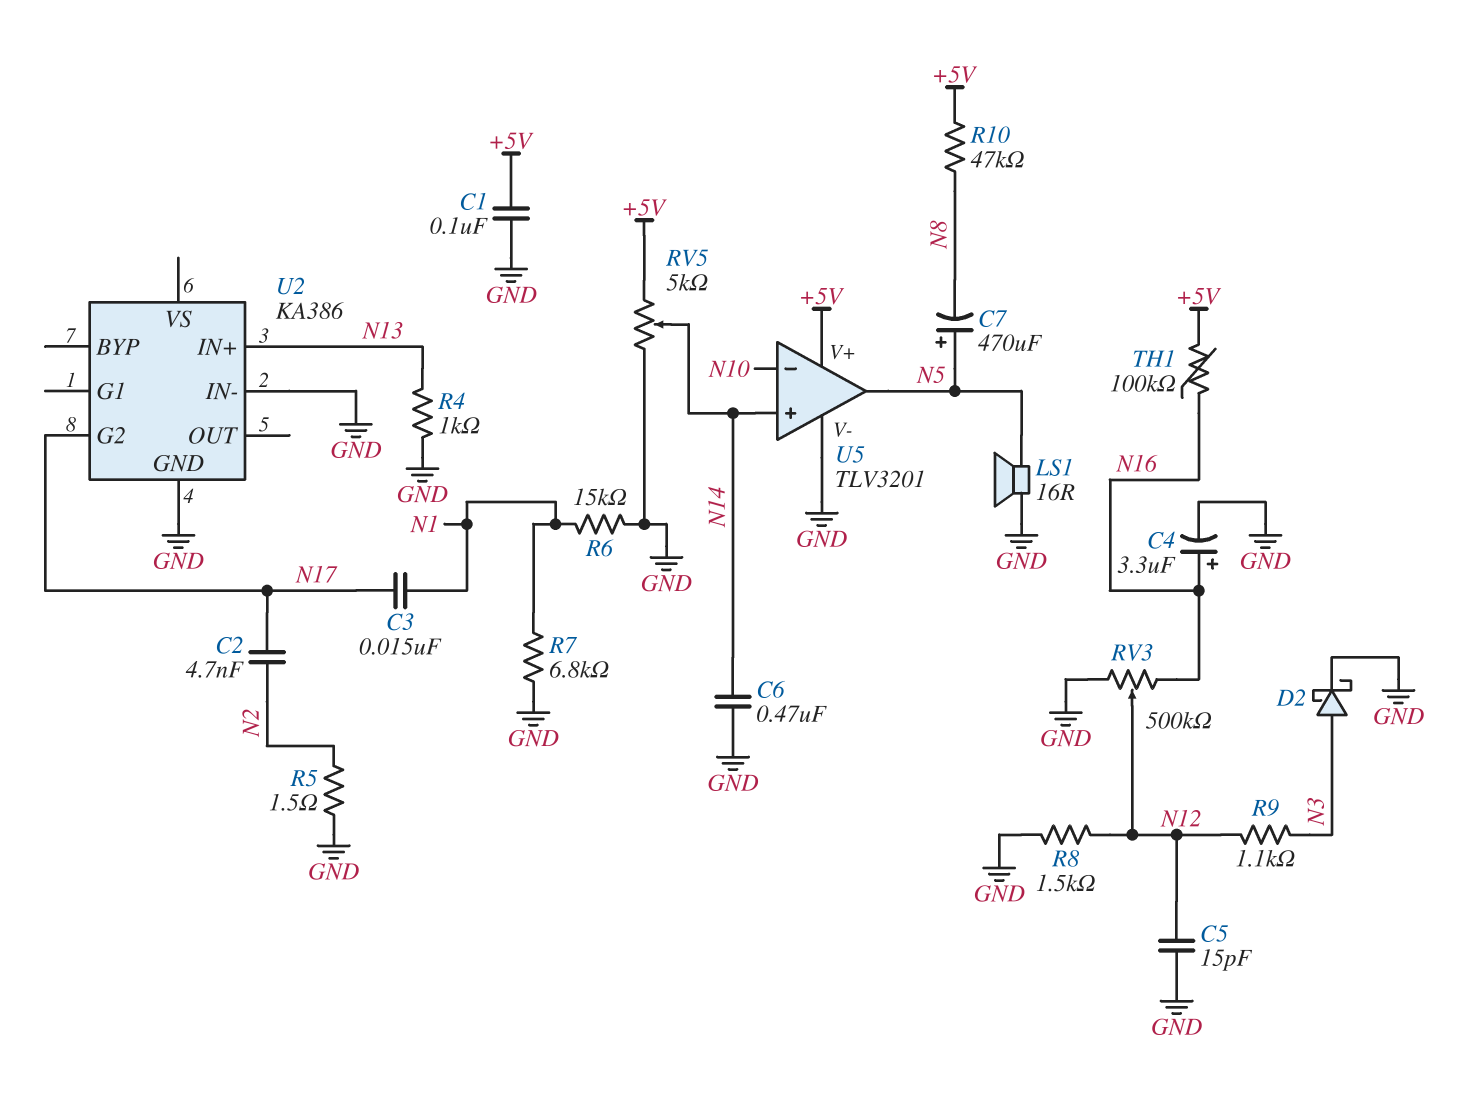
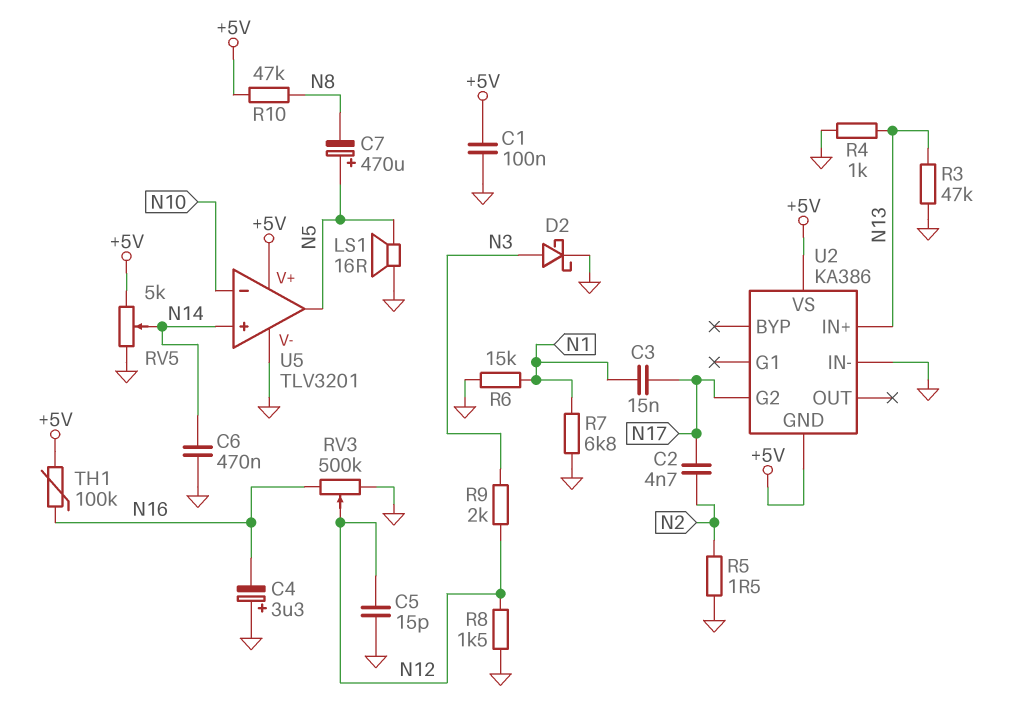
C4: 3.3uF (plus N16, minus GND) -> 3.3uF (plus GND, minus N16)
R3: none -> 47k (GND, N13)
R9: 1.1k (N3, N12) -> 2k (N3, N12)
U2 pin GND: GND -> +5V
U2 pin VS: none -> +5V

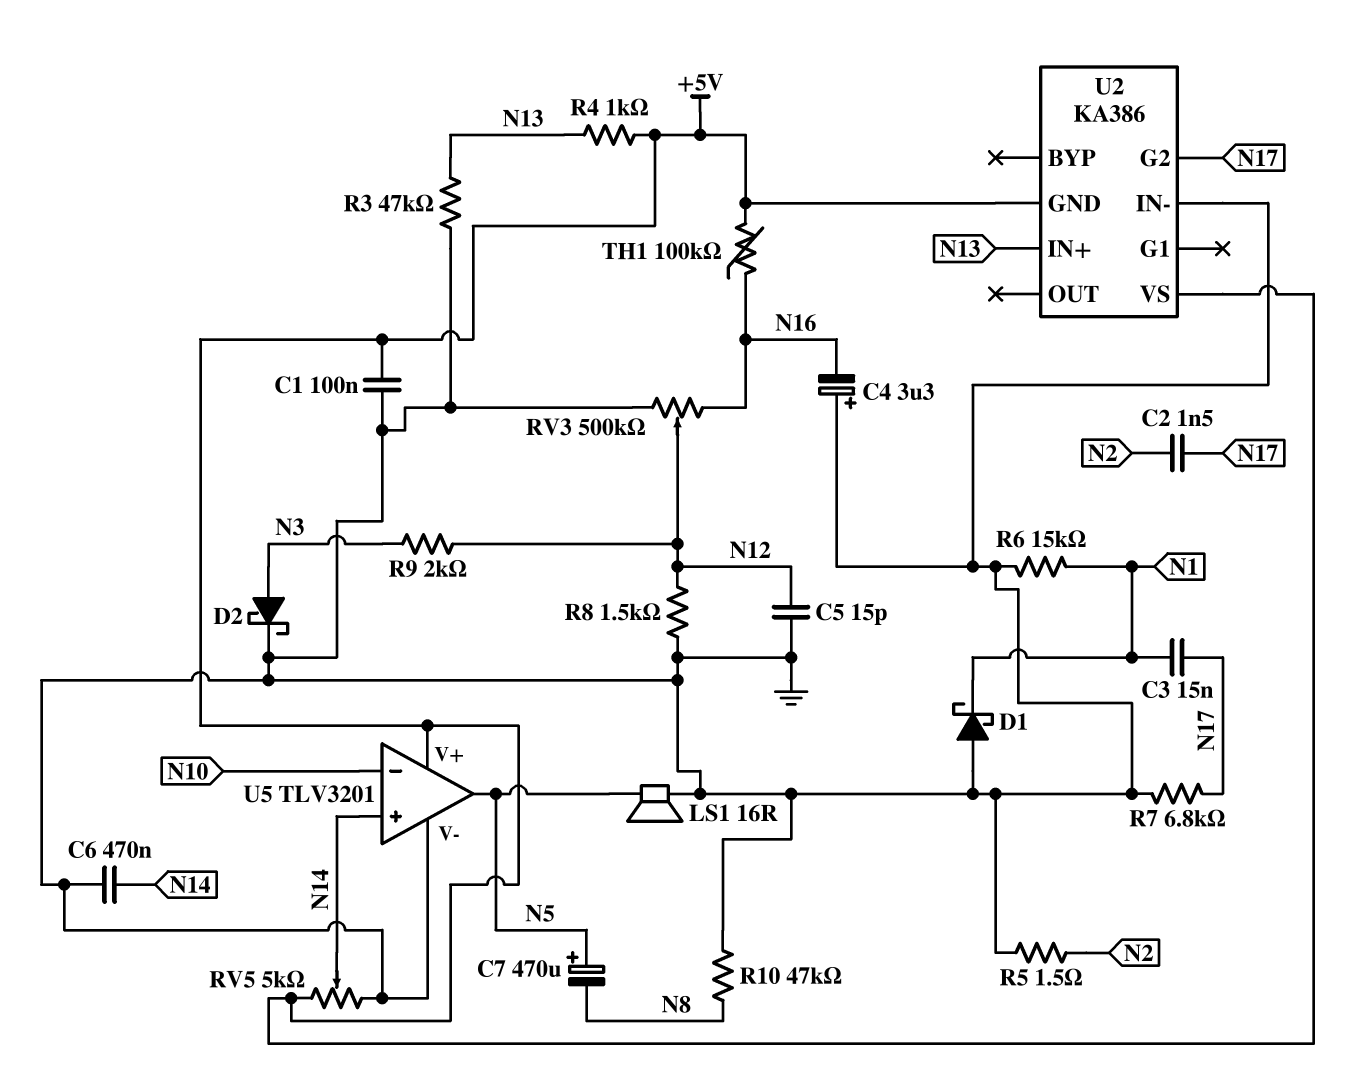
C2: 4.7nF (N2, N17) -> 1.5nF (N2, N17)
D1: none -> schottky (A GND, K N1)
R4: 1k (GND, N13) -> 1k (+5V, N13)
R7: 6.8k (GND, N1) -> 6.8k (GND, N17)
R10: 47k (+5V, N8) -> 47k (GND, N8)

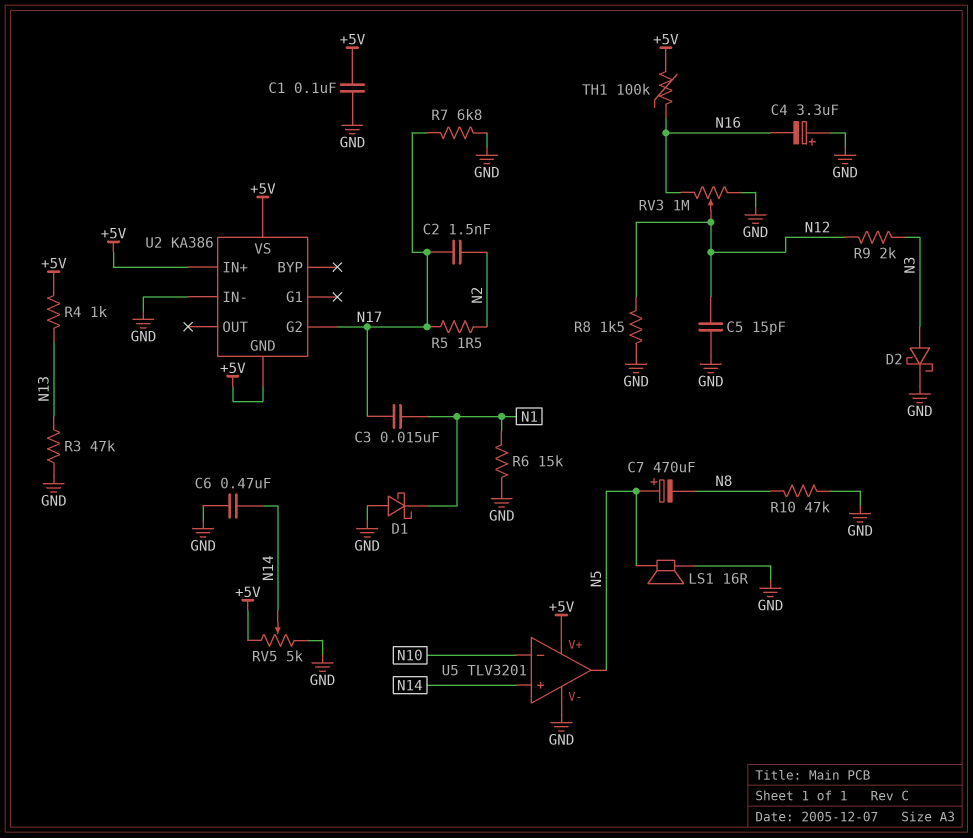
R5: 1.5 (GND, N2) -> 1.5 (N2, N17)
RV3: 500k (GND, N16, wiper N12) -> 1M (GND, N16, wiper N12)
U2 pin IN+: N13 -> +5V

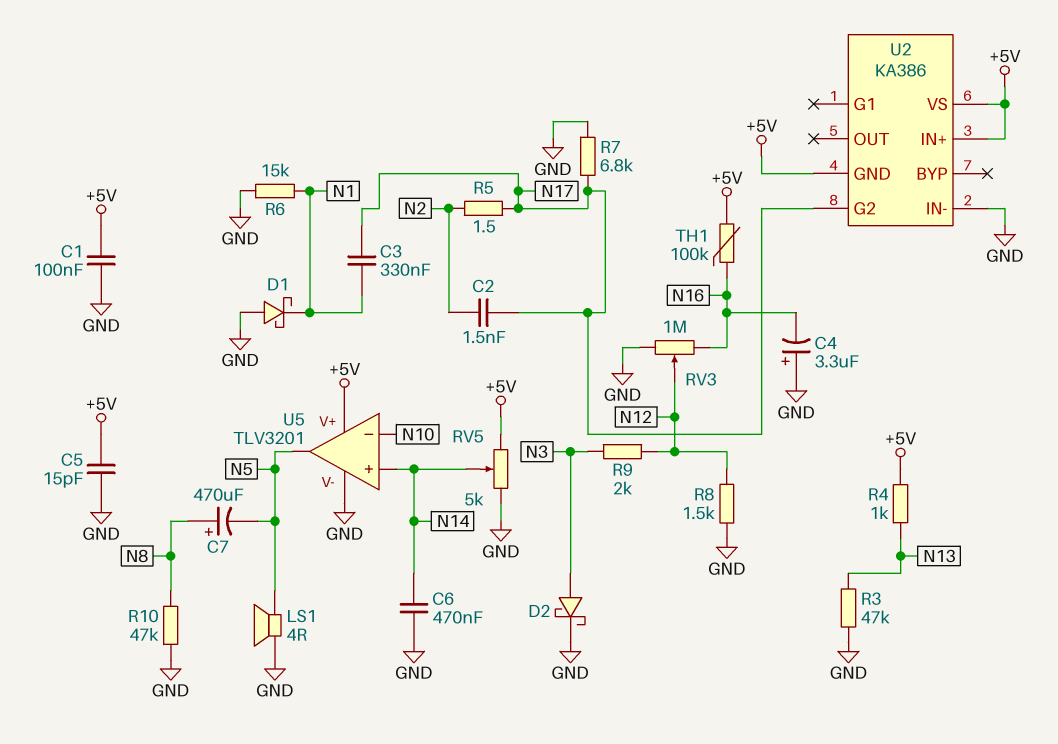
C3: 15nF (N1, N17) -> 330nF (N1, N17)
C5: 15pF (GND, N12) -> 15pF (+5V, GND)
C7: 470uF (plus N5, minus N8) -> 470uF (plus N8, minus N5)
LS1: speaker 16R (GND, N5) -> speaker 4R (GND, N5)

